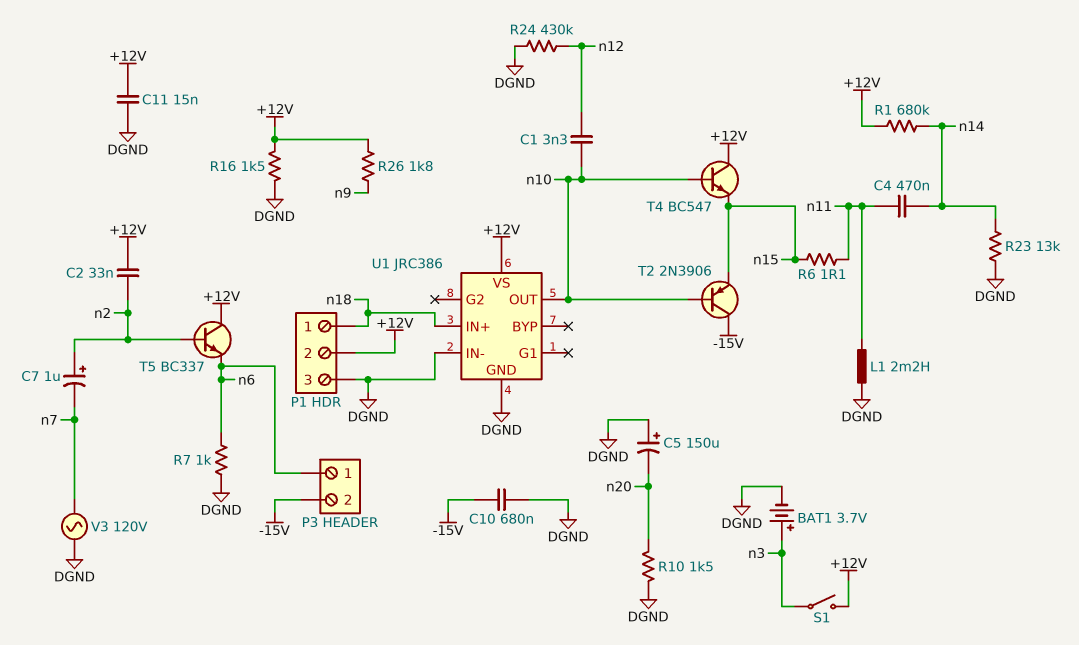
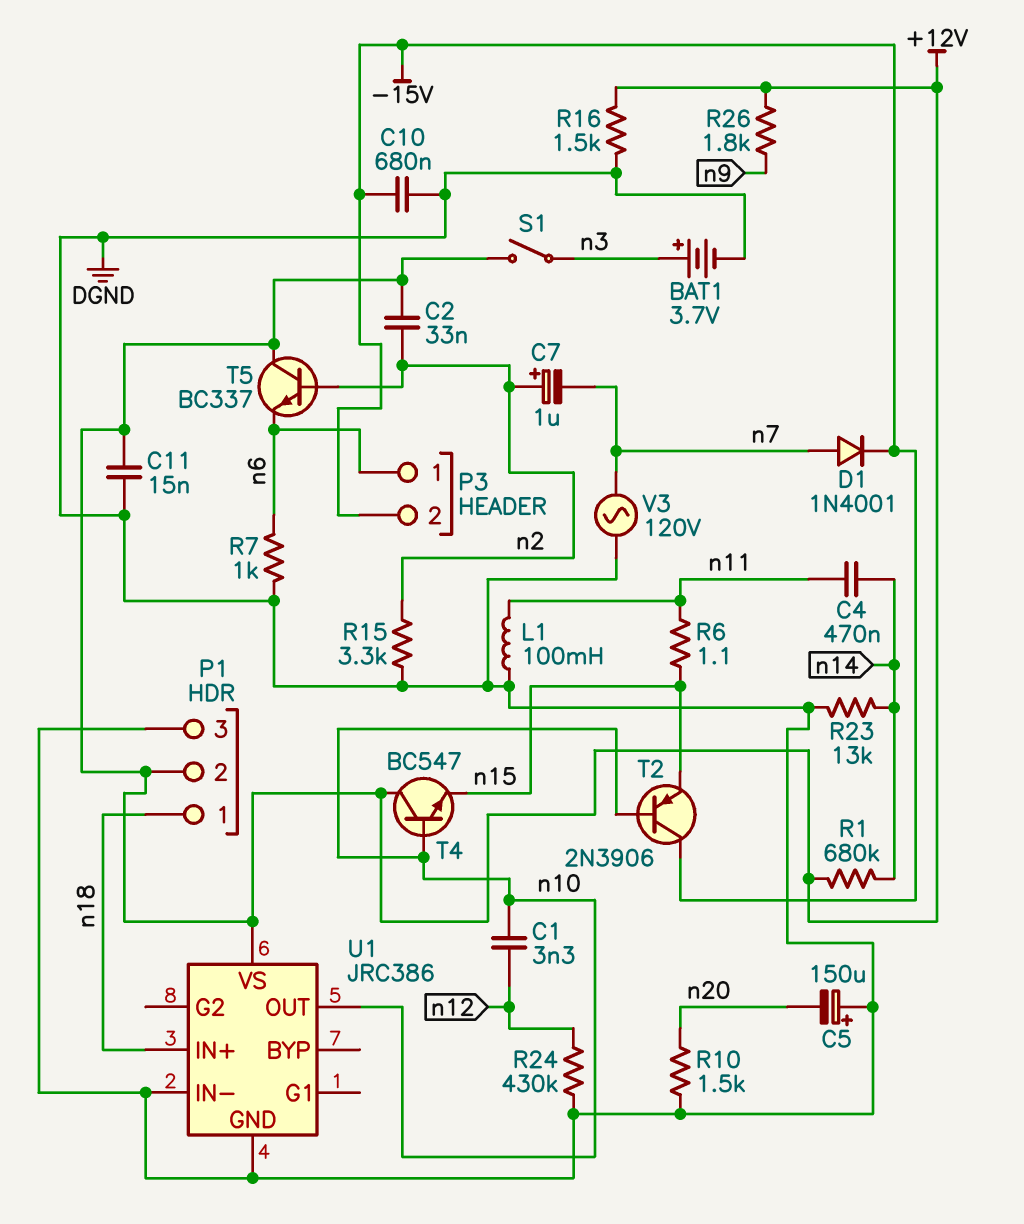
D1: none -> diode 1N4001 (A n7, K -15V)
L1: 2.2mH (DGND, n11) -> 100mH (DGND, n11)
R15: none -> 3.3k (DGND, n2)

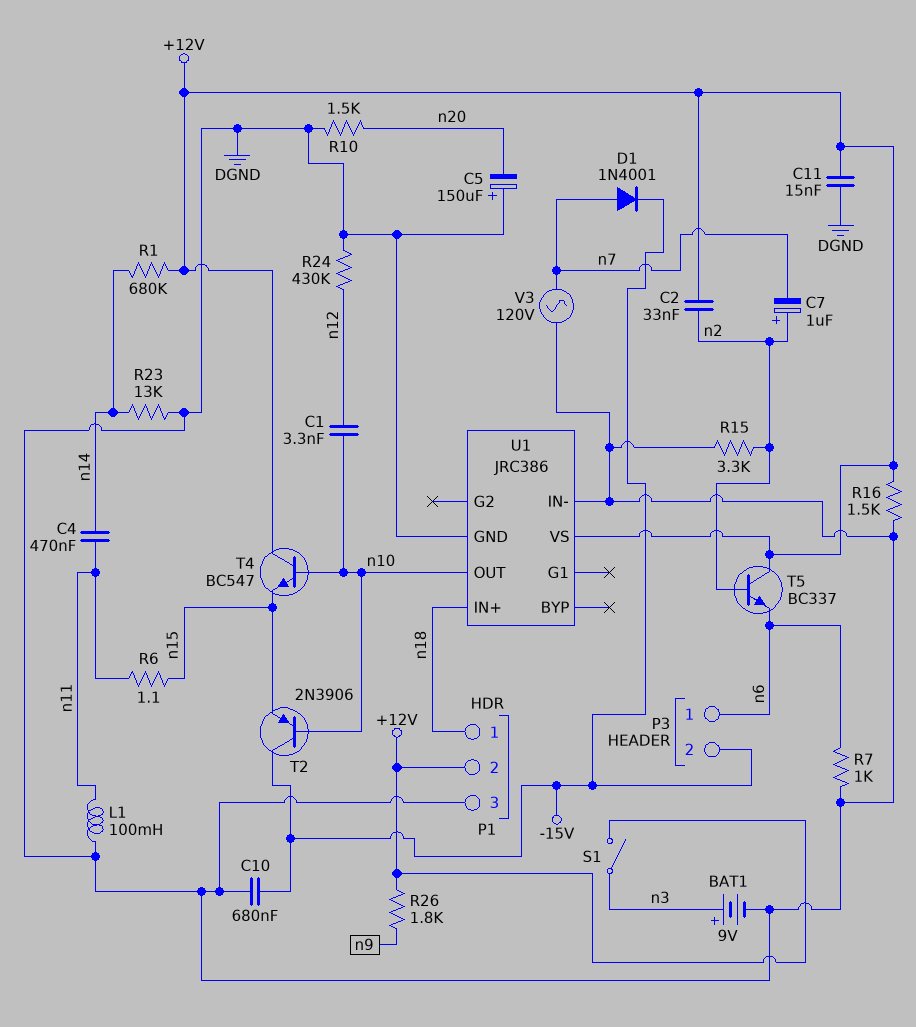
BAT1: 3.7V (plus n3, minus DGND) -> 9V (plus n3, minus DGND)

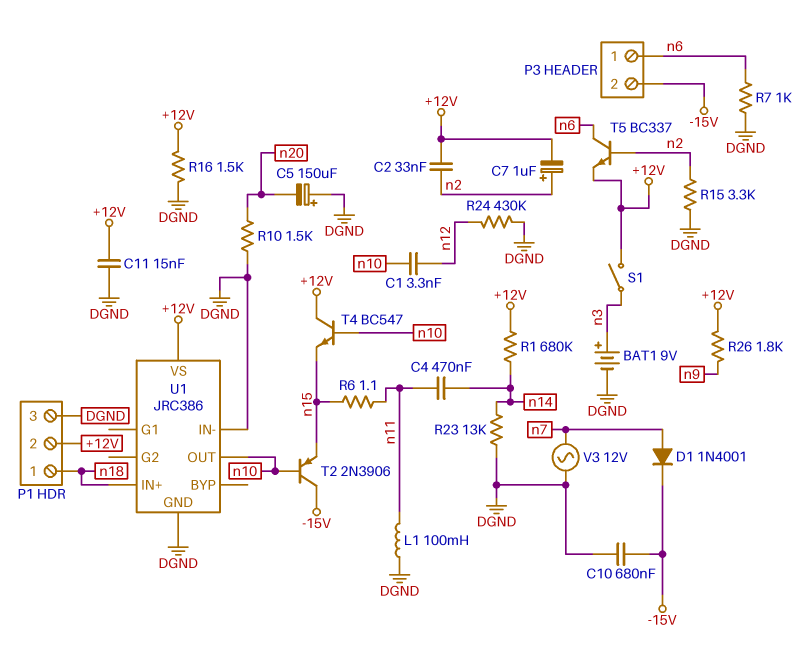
C7: 1uF (plus n2, minus n7) -> 1uF (plus n2, minus +12V)
T5: NPN BC337 (B n2, C +12V, E n6) -> NPN BC337 (B n2, C n6, E +12V)
V3: AC 120V (DGND, n7) -> AC 12V (DGND, n7)

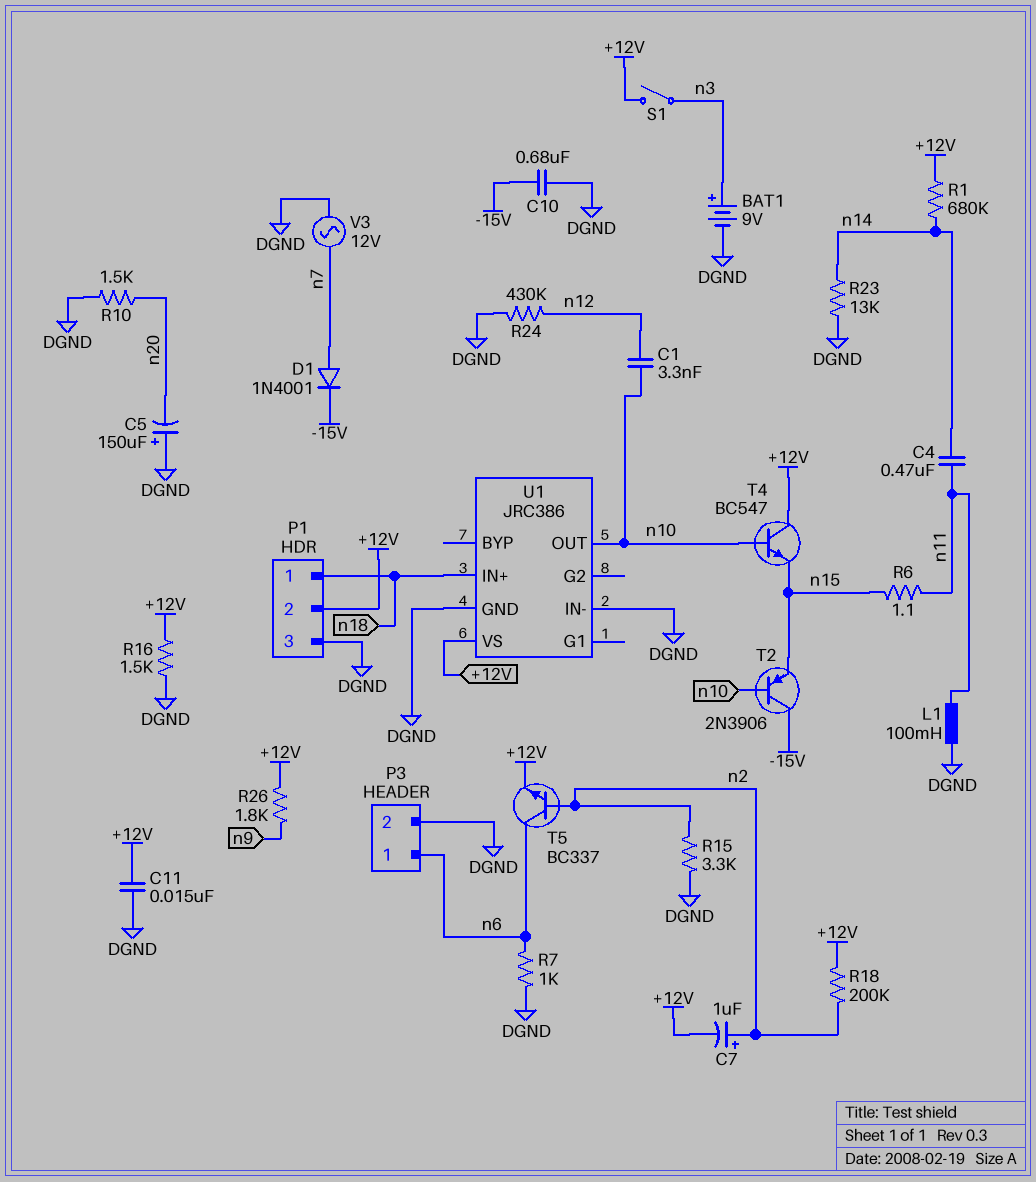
C2: 33nF (+12V, n2) -> none
P3 pin 2: -15V -> DGND
R18: none -> 200k (+12V, n2)

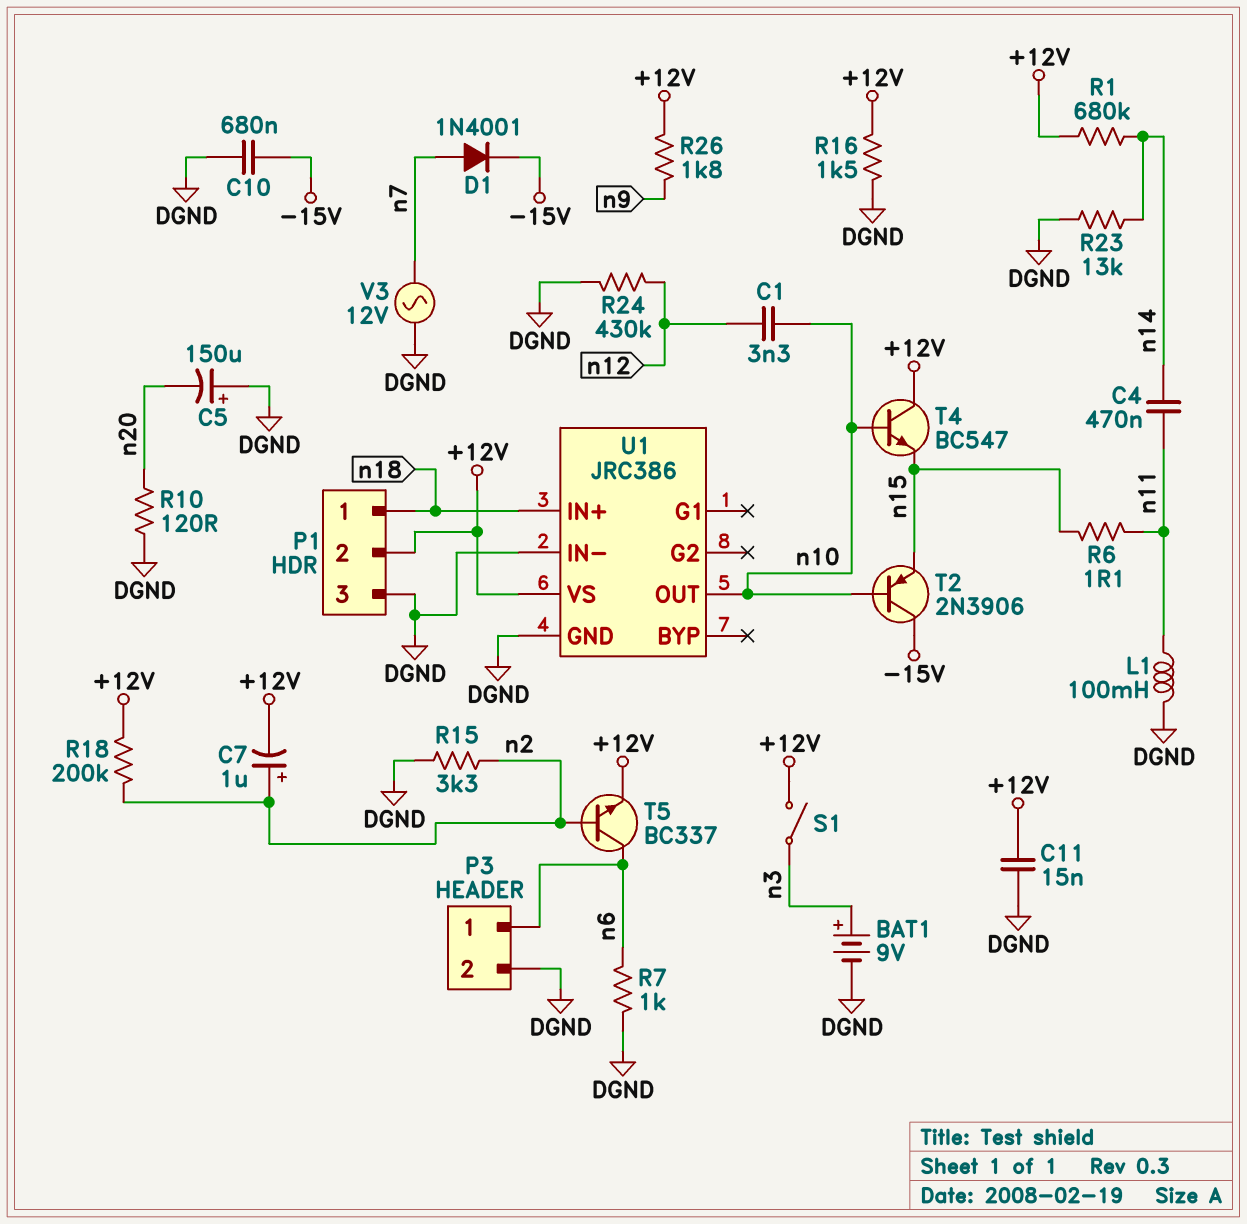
R10: 1.5k (DGND, n20) -> 120 (DGND, n20)

